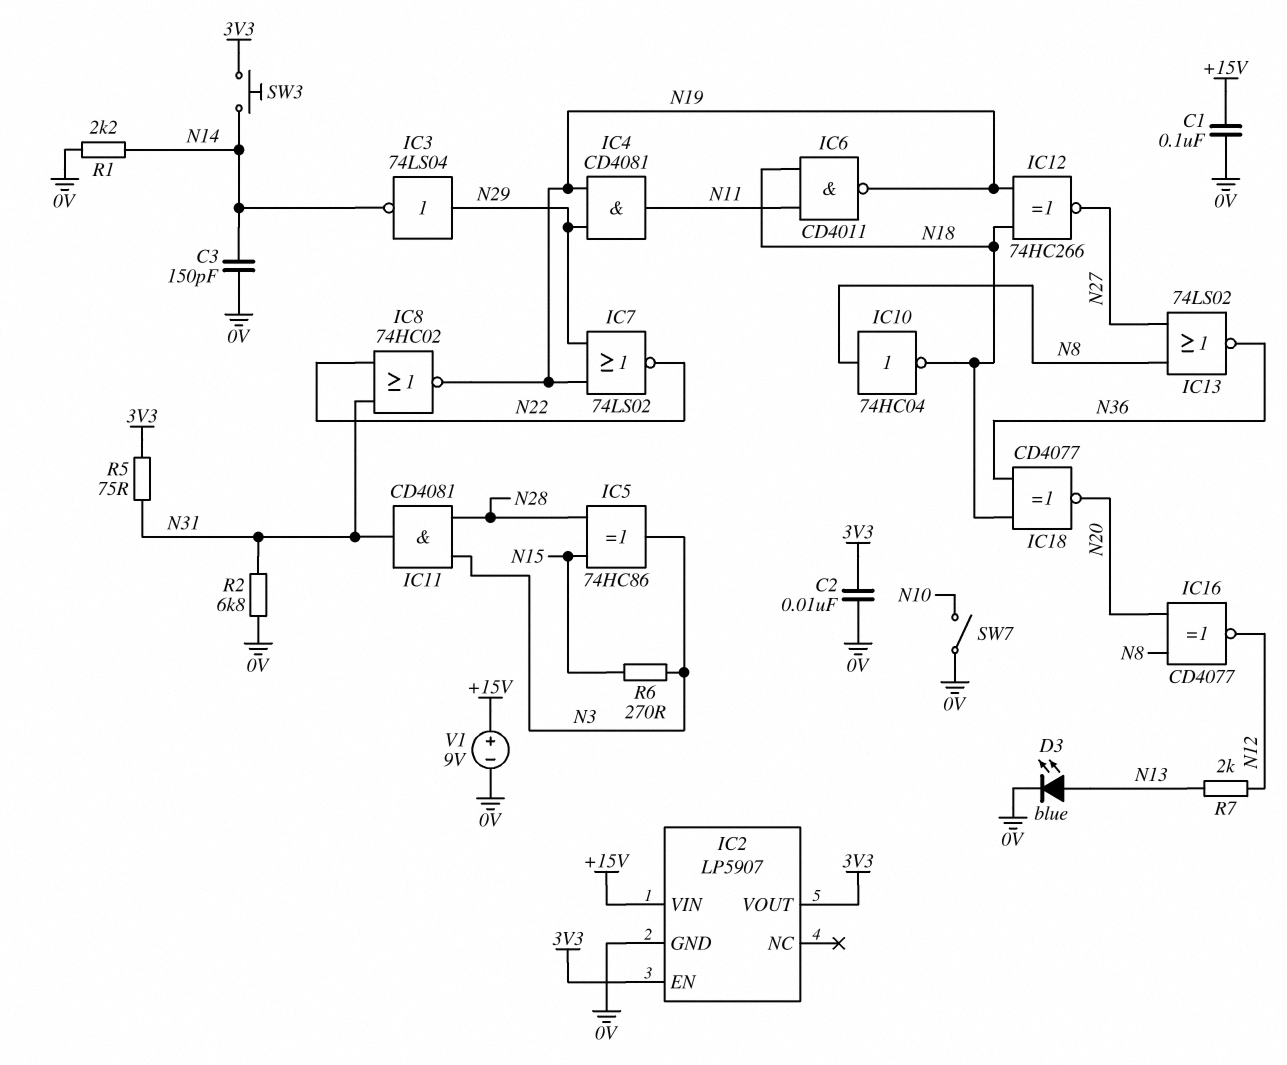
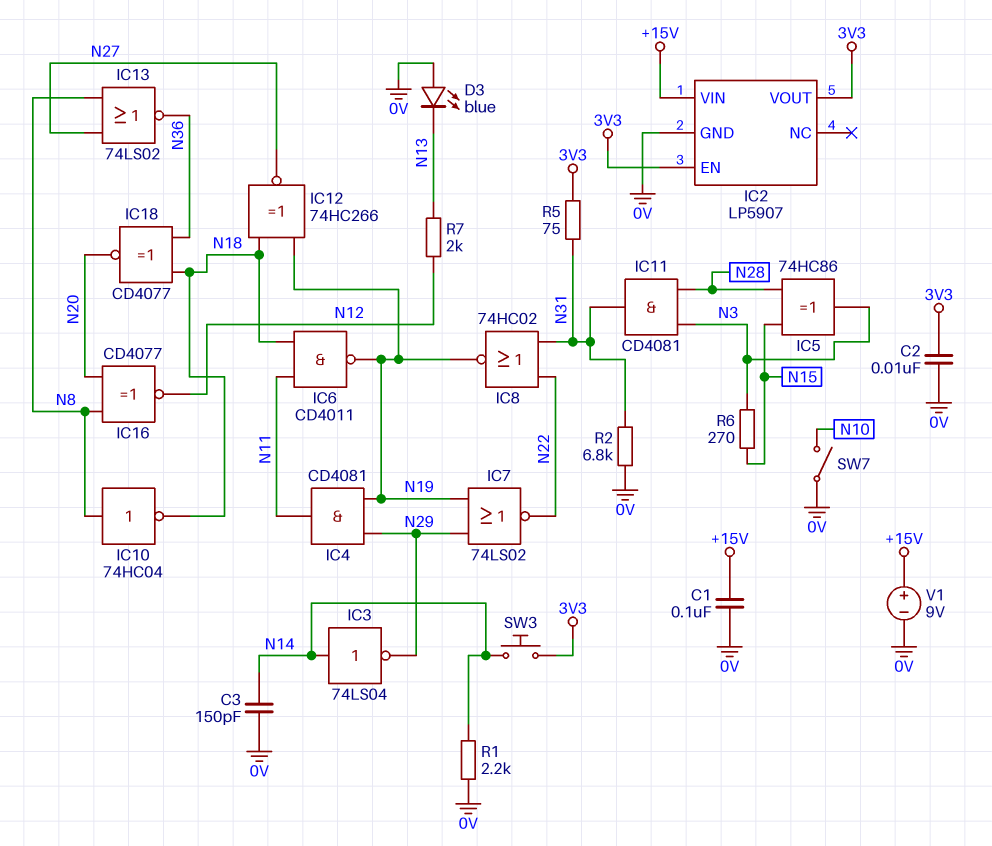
D3: LED blue (A N13, K 0V) -> LED blue (A 0V, K N13)
IC3: NOT 74LS04 (in N29, out N14) -> NOT 74LS04 (in N14, out N29)

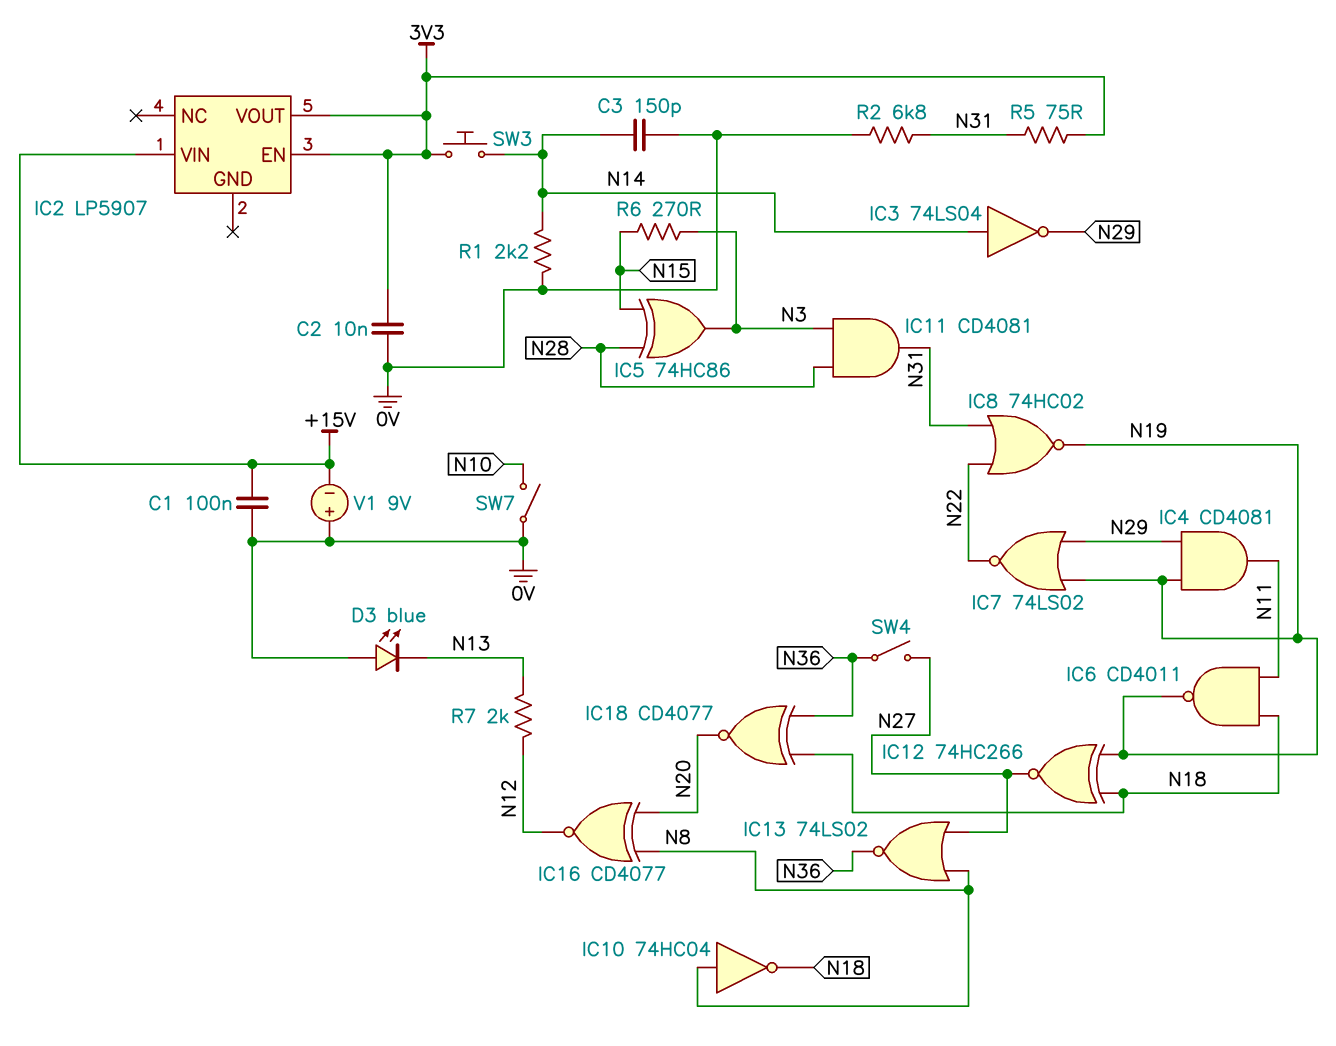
IC2 pin GND: 0V -> none
SW4: none -> switch (N27, N36)
V1: 9V (plus +15V, minus 0V) -> 9V (plus 0V, minus +15V)

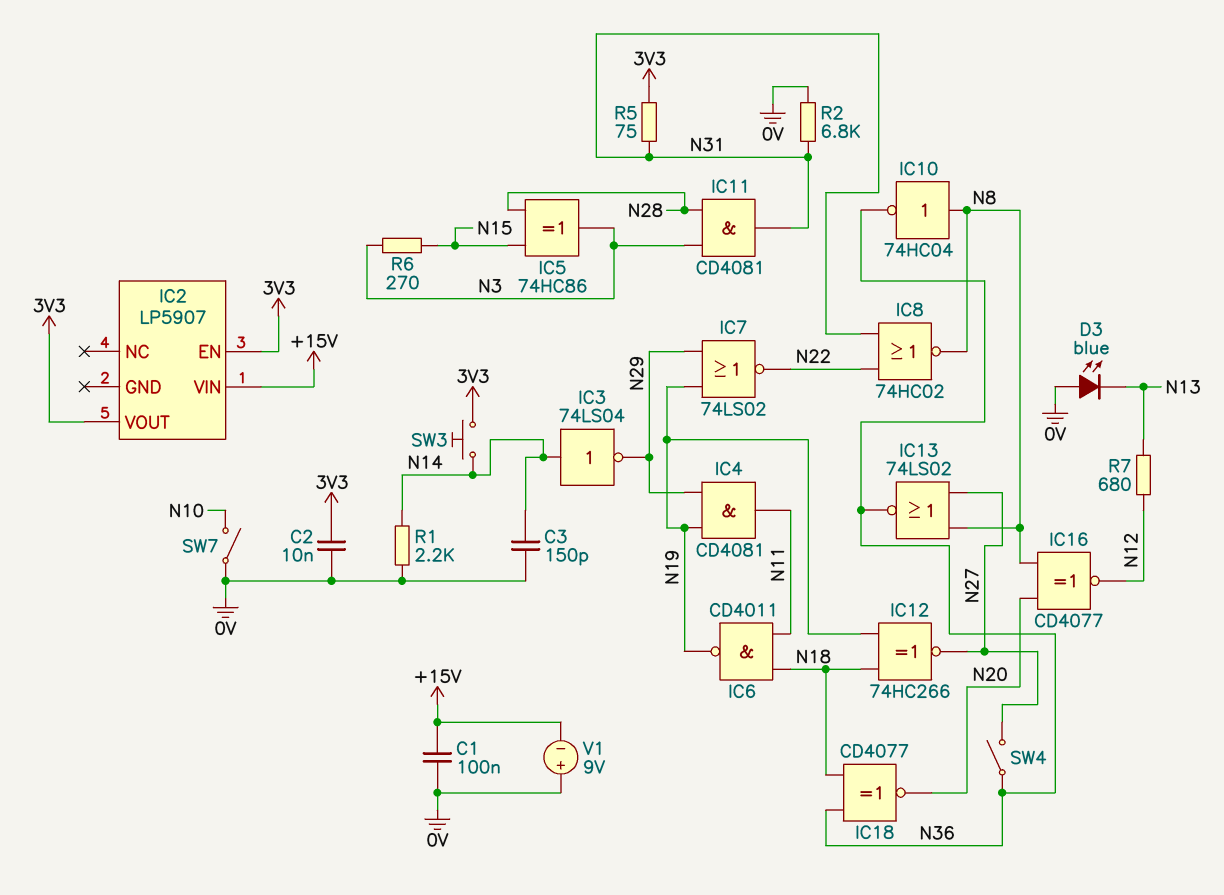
IC8: NOR 74HC02 (in N22, in N31, out N19) -> NOR 74HC02 (in N22, in N31, out N8)
IC10: NOT 74HC04 (in N8, out N18) -> NOT 74HC04 (in N8, out N36)
R7: 2k (N12, N13) -> 680 (N12, N13)

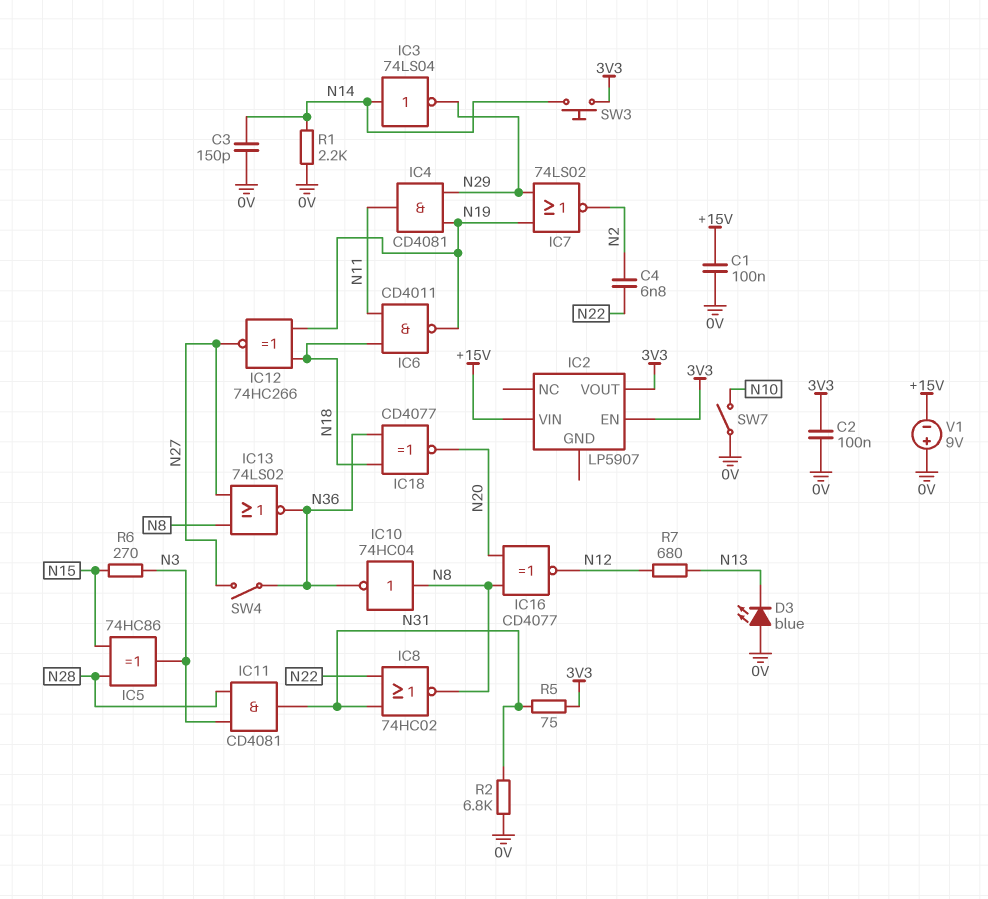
C2: 10nF (0V, 3V3) -> 100nF (0V, 3V3)
C4: none -> 6.8nF (N2, N22)
IC7: NOR 74LS02 (in N19, in N29, out N22) -> NOR 74LS02 (in N19, in N29, out N2)

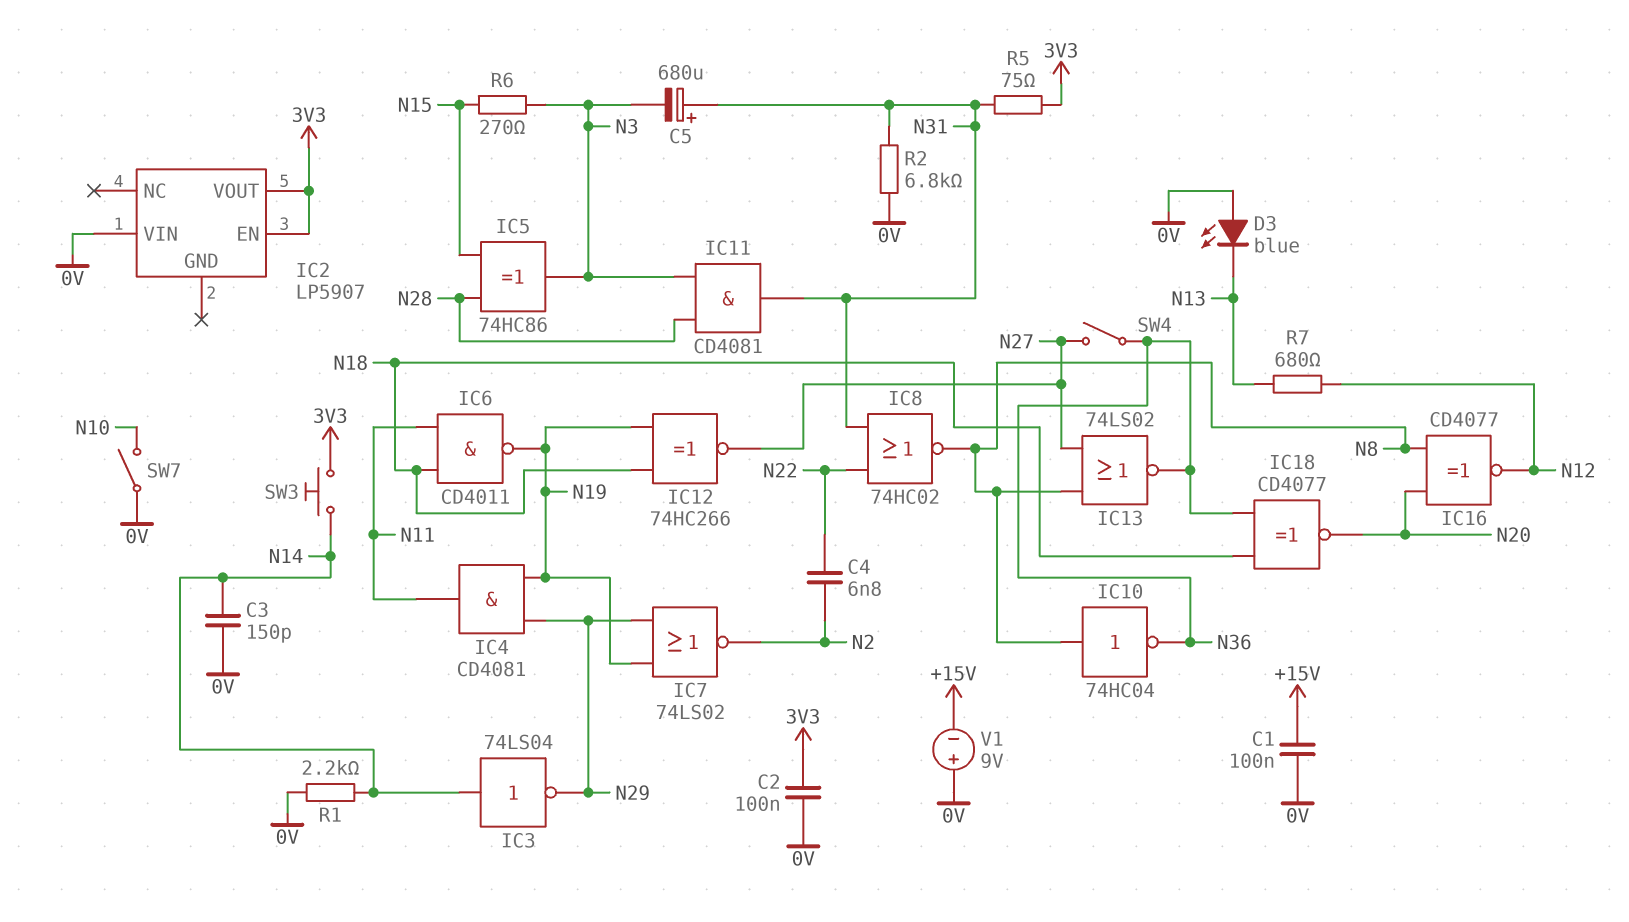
C5: none -> 680uF (plus N31, minus N3)
IC2 pin VIN: +15V -> 0V

